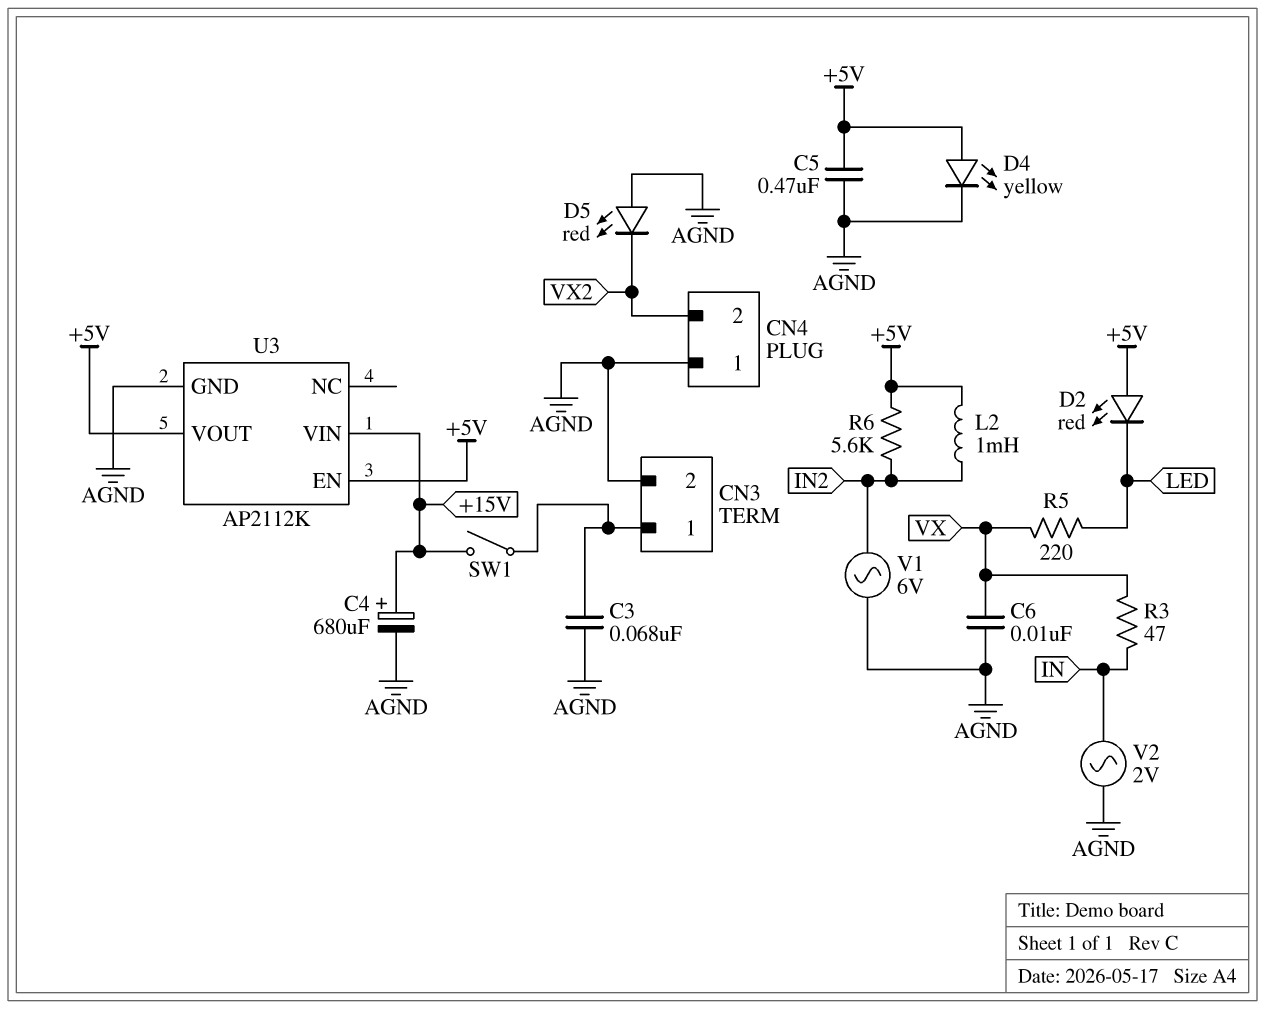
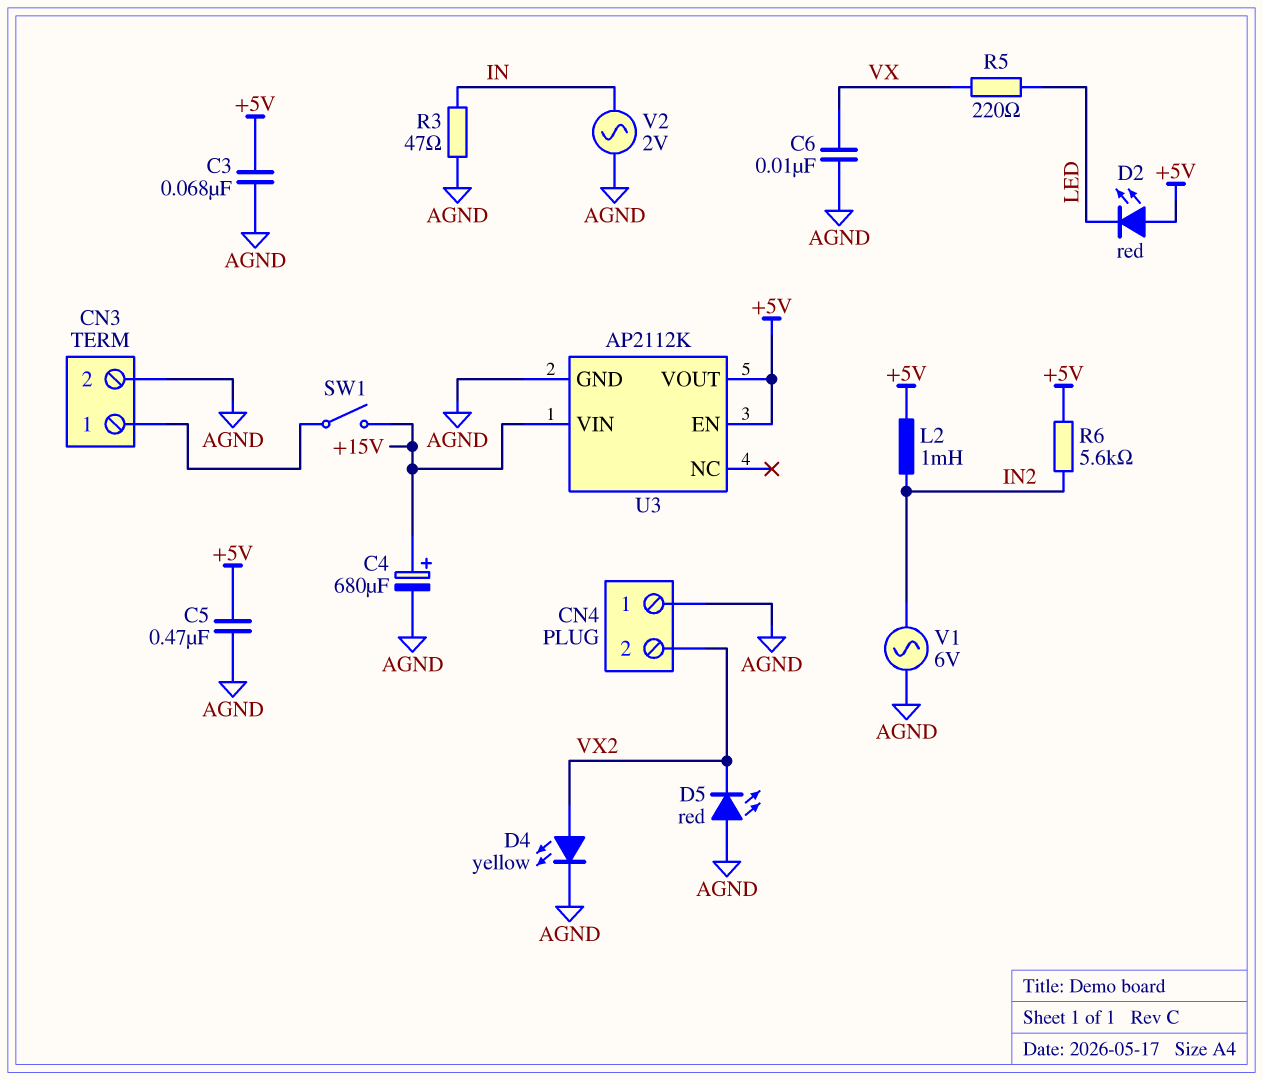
C3: 68nF (AGND, CN3/1) -> 68nF (+5V, AGND)
D4: LED yellow (A +5V, K AGND) -> LED yellow (A VX2, K AGND)
R3: 47 (IN, VX) -> 47 (AGND, IN)

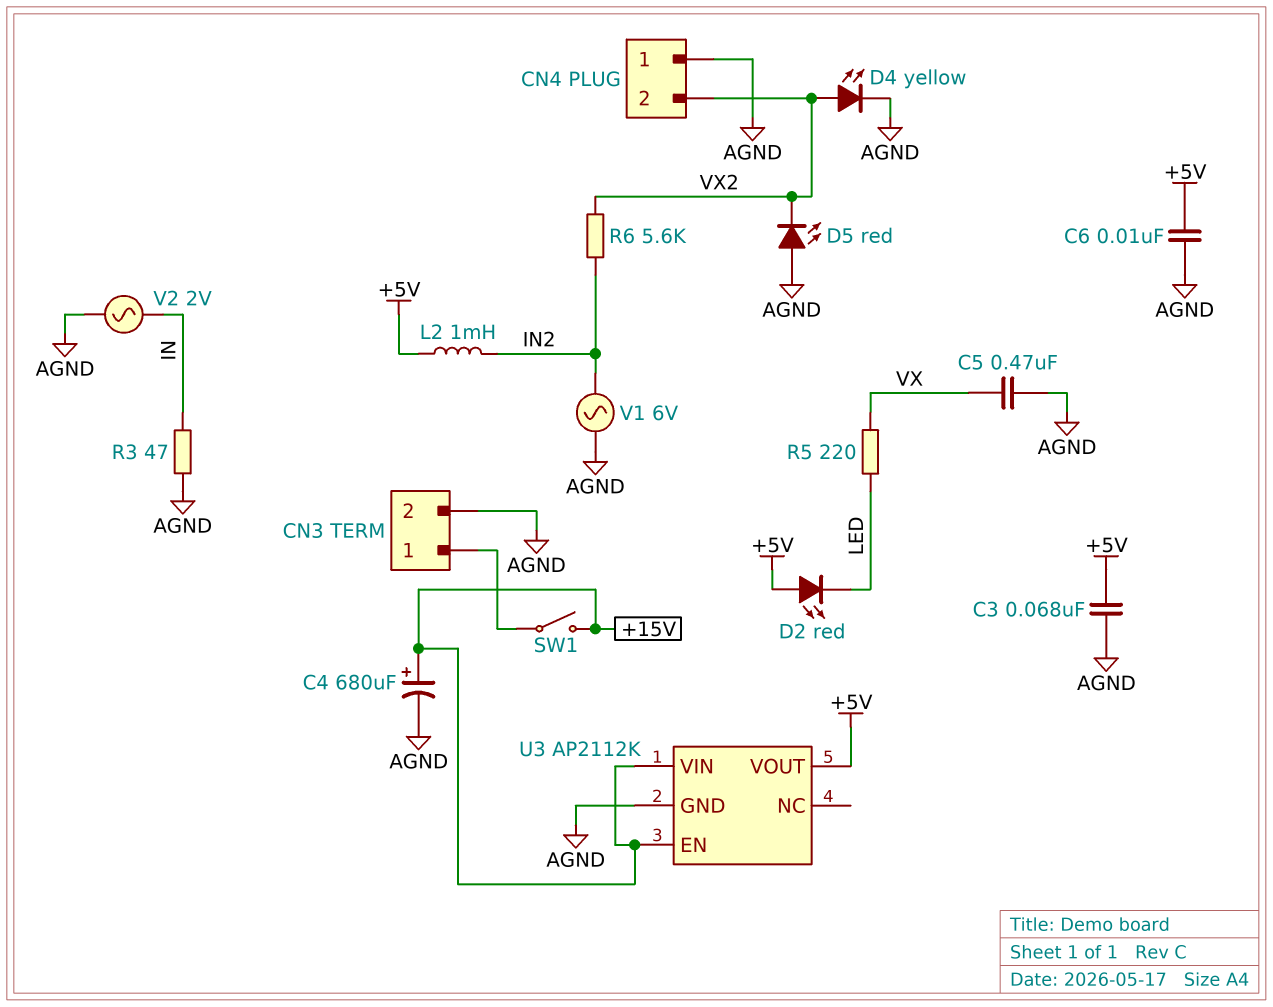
C5: 470nF (+5V, AGND) -> 470nF (AGND, VX)
C6: 10nF (AGND, VX) -> 10nF (+5V, AGND)
R6: 5.6k (+5V, IN2) -> 5.6k (IN2, VX2)
U3 pin EN: +5V -> +15V

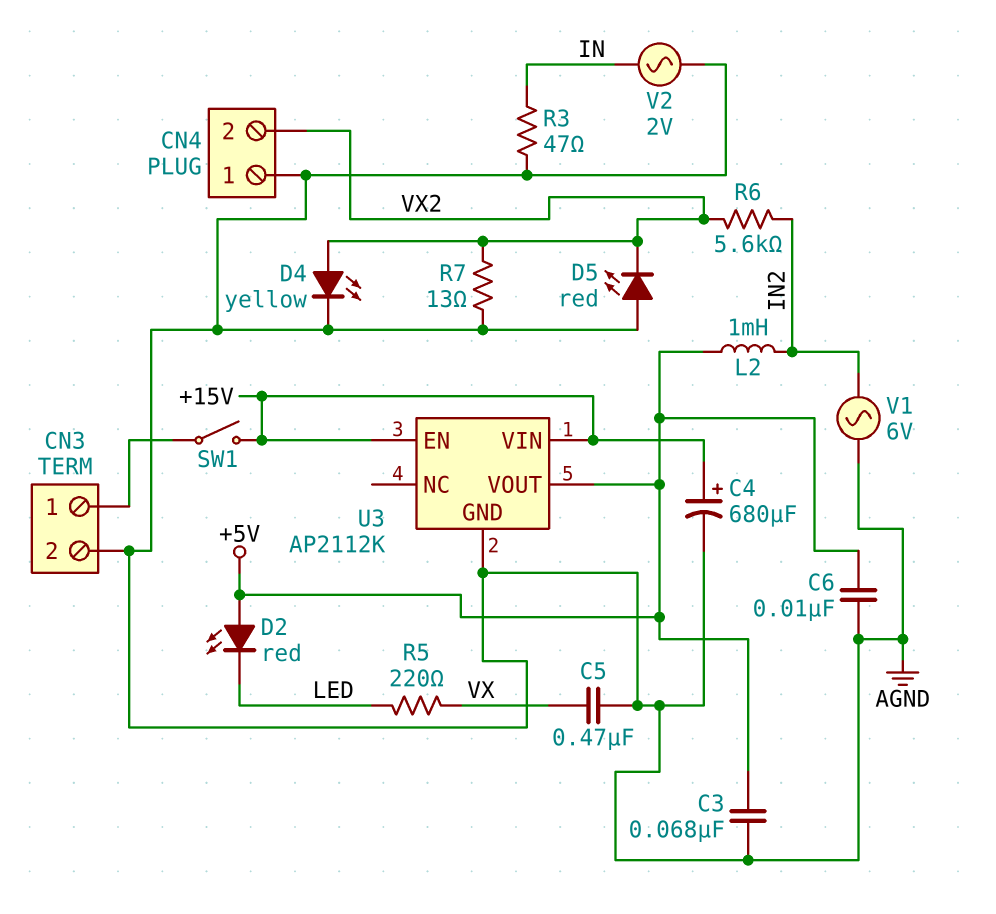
R7: none -> 13 (AGND, VX2)

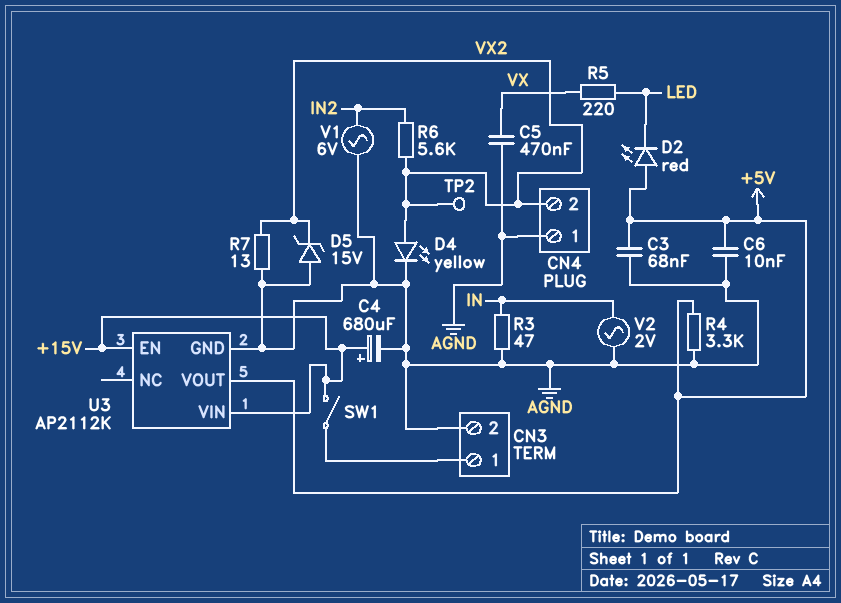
D5: LED red (A AGND, K VX2) -> zener 15V (A AGND, K VX2)
L2: 1mH (+5V, IN2) -> none
R4: none -> 3.3k (+5V, AGND)
TP2: none -> test point (VX2)

